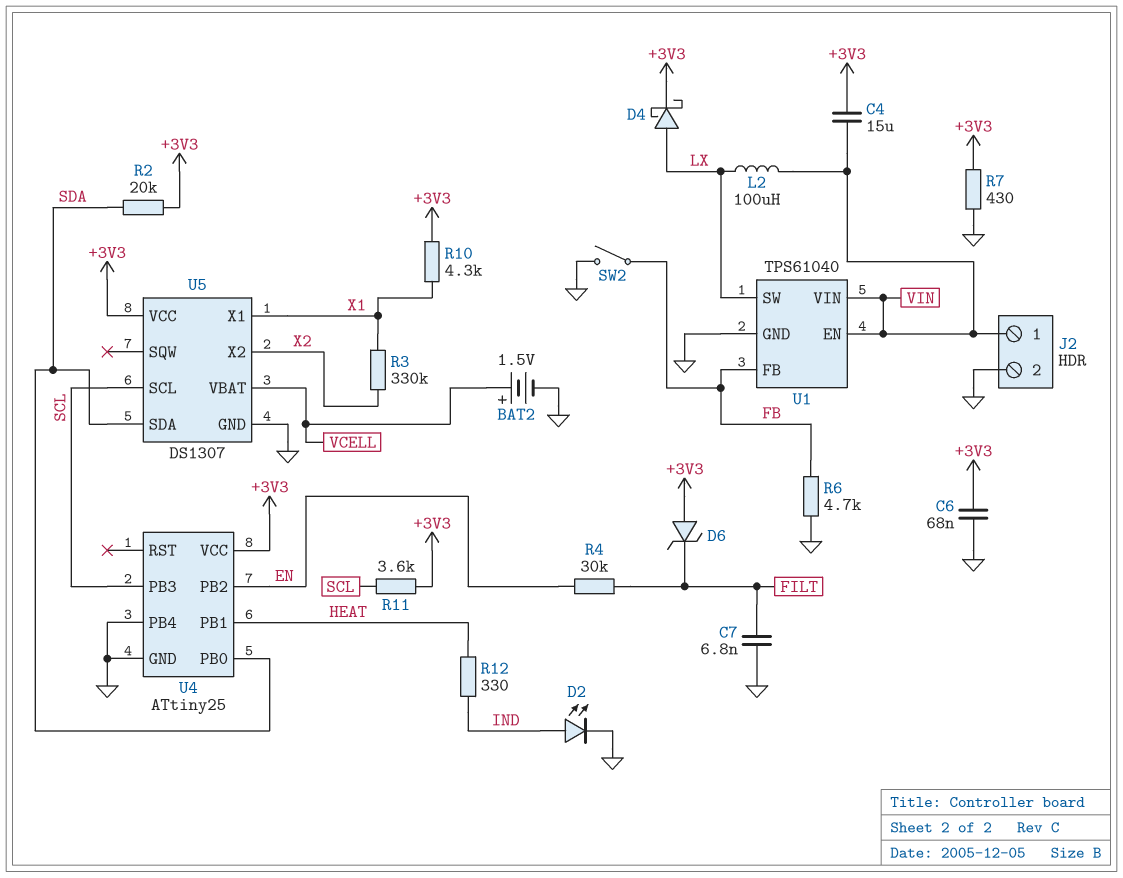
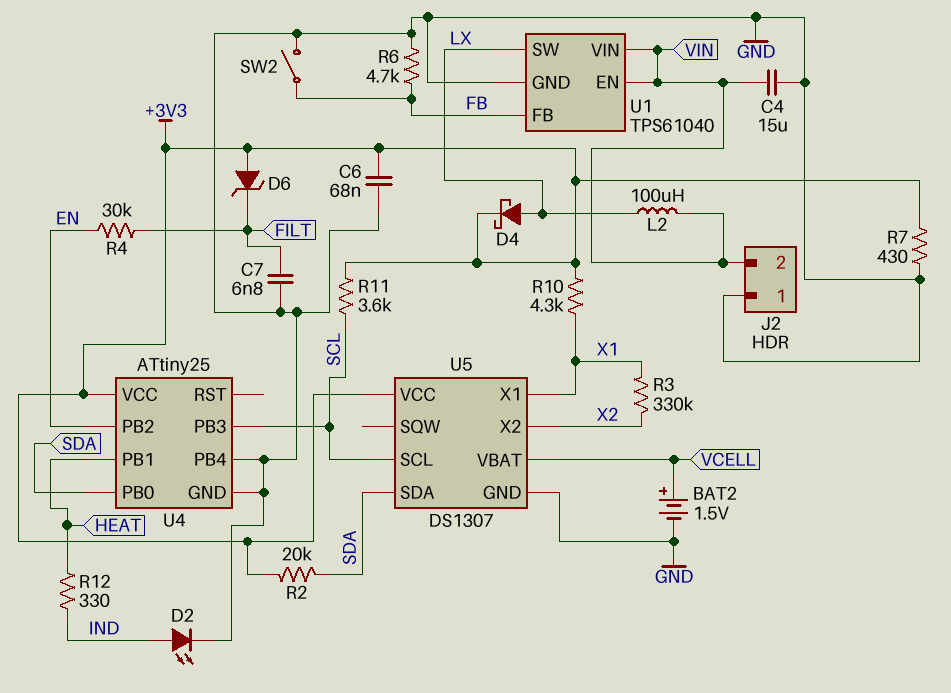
C4: 15uF (+3V3, VIN) -> 15uF (GND, VIN)
J2 pin 1: VIN -> GND
J2 pin 2: GND -> VIN

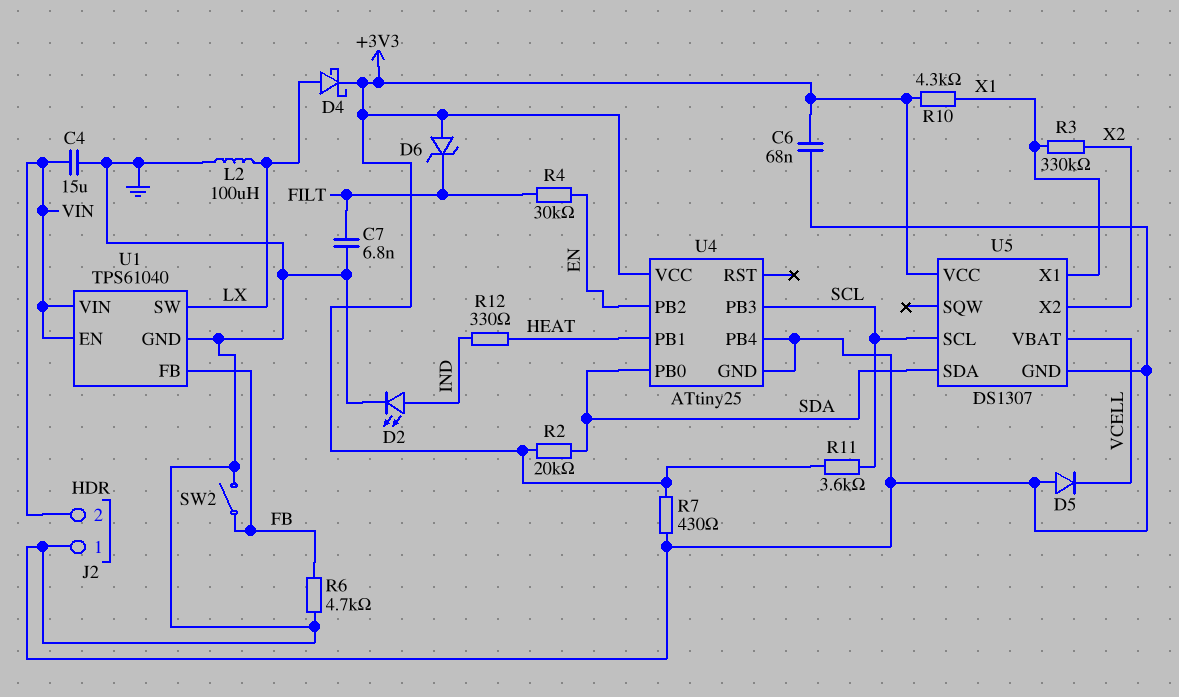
BAT2: 1.5V (plus VCELL, minus GND) -> none
D5: none -> diode (A GND, K VCELL)
L2: 100uH (LX, VIN) -> 100uH (GND, LX)

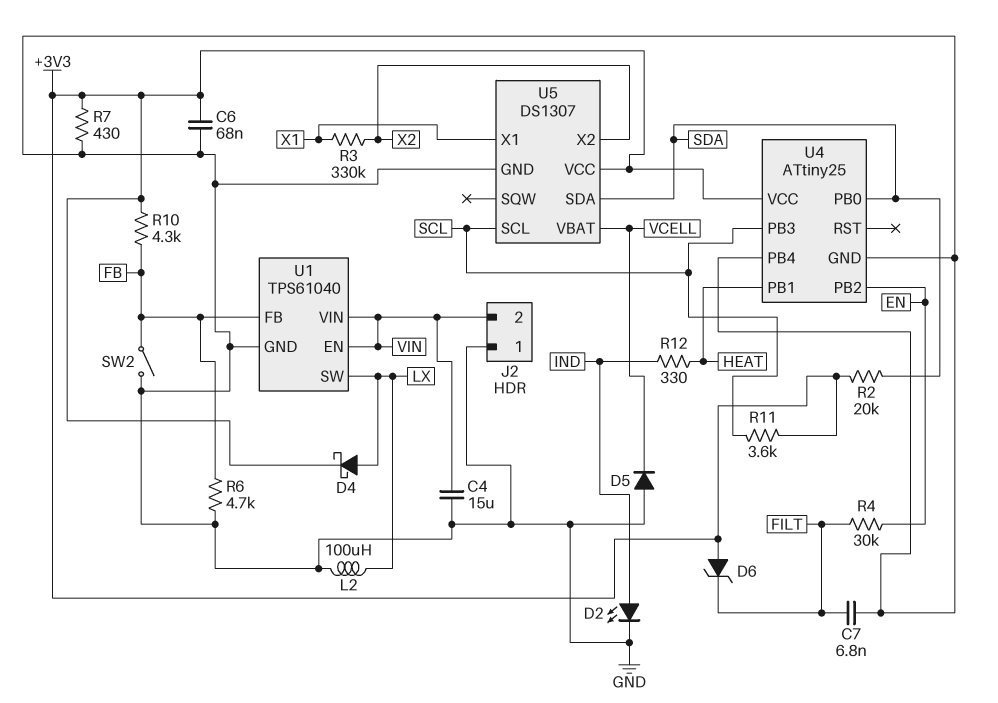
R10: 4.3k (+3V3, X1) -> 4.3k (+3V3, FB)

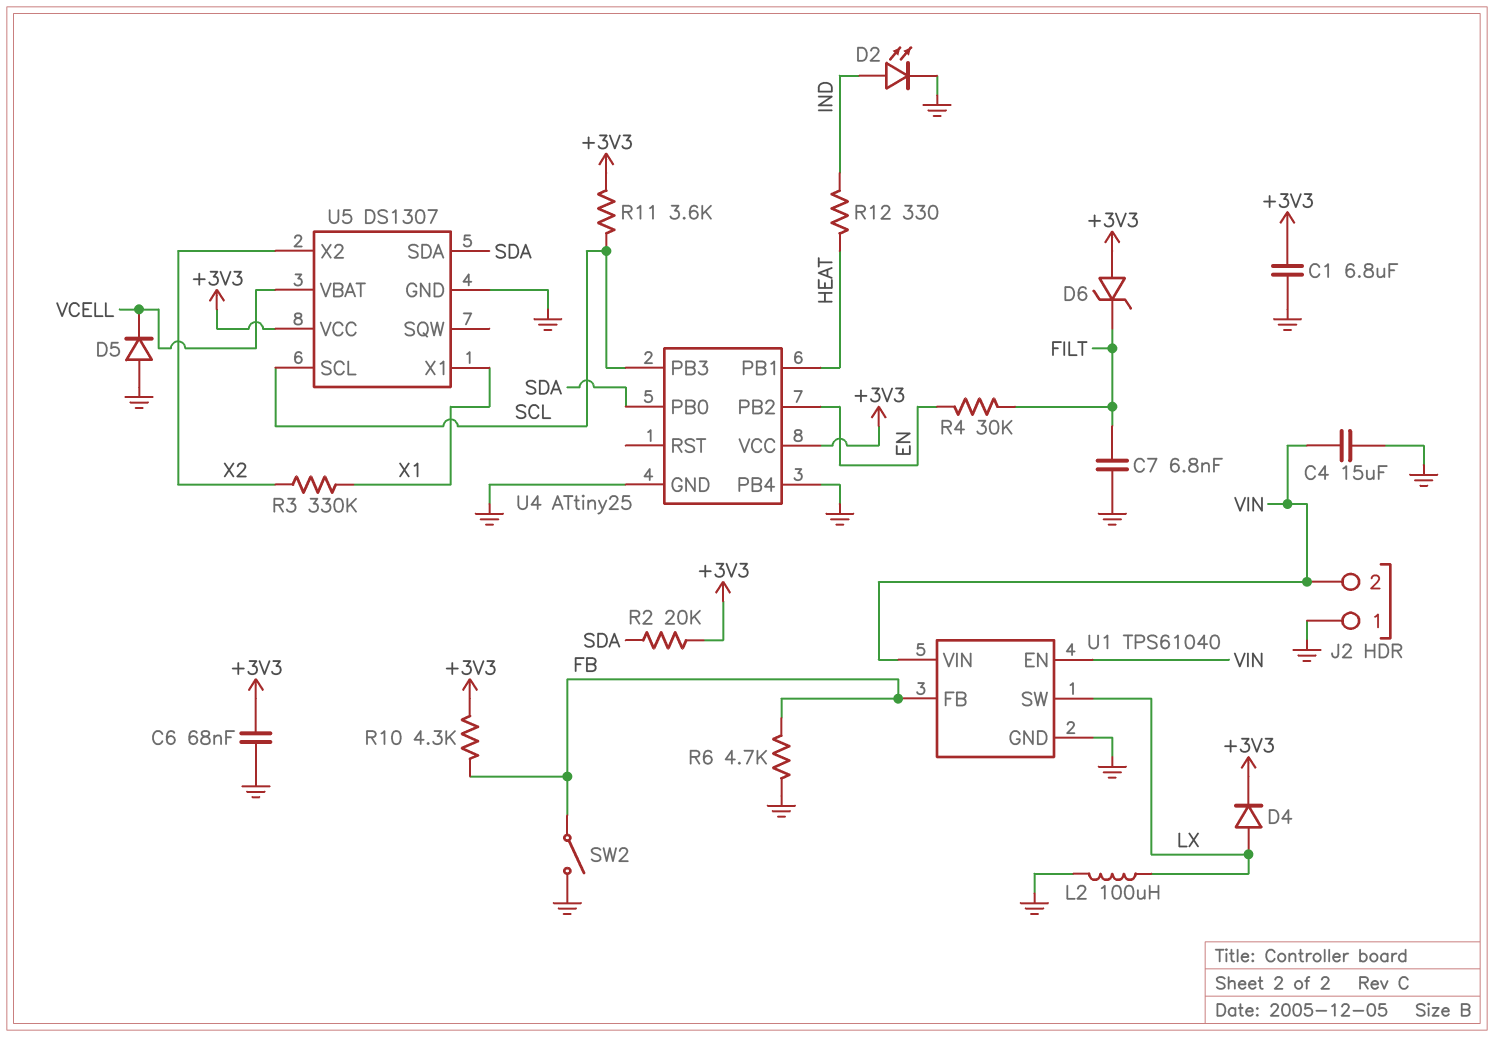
C1: none -> 6.8uF (+3V3, GND)
D4: schottky (A LX, K +3V3) -> diode (A LX, K +3V3)
R7: 430 (+3V3, GND) -> none

